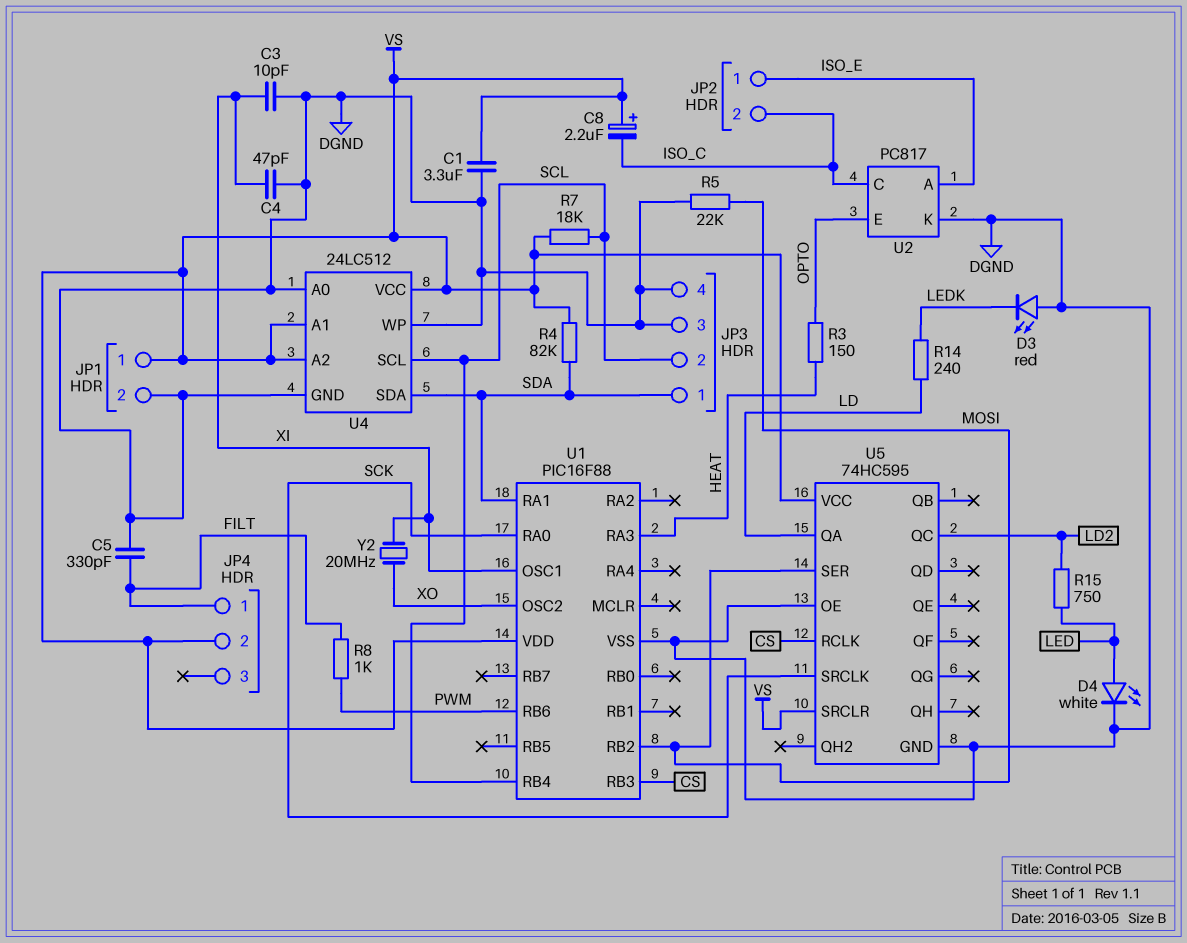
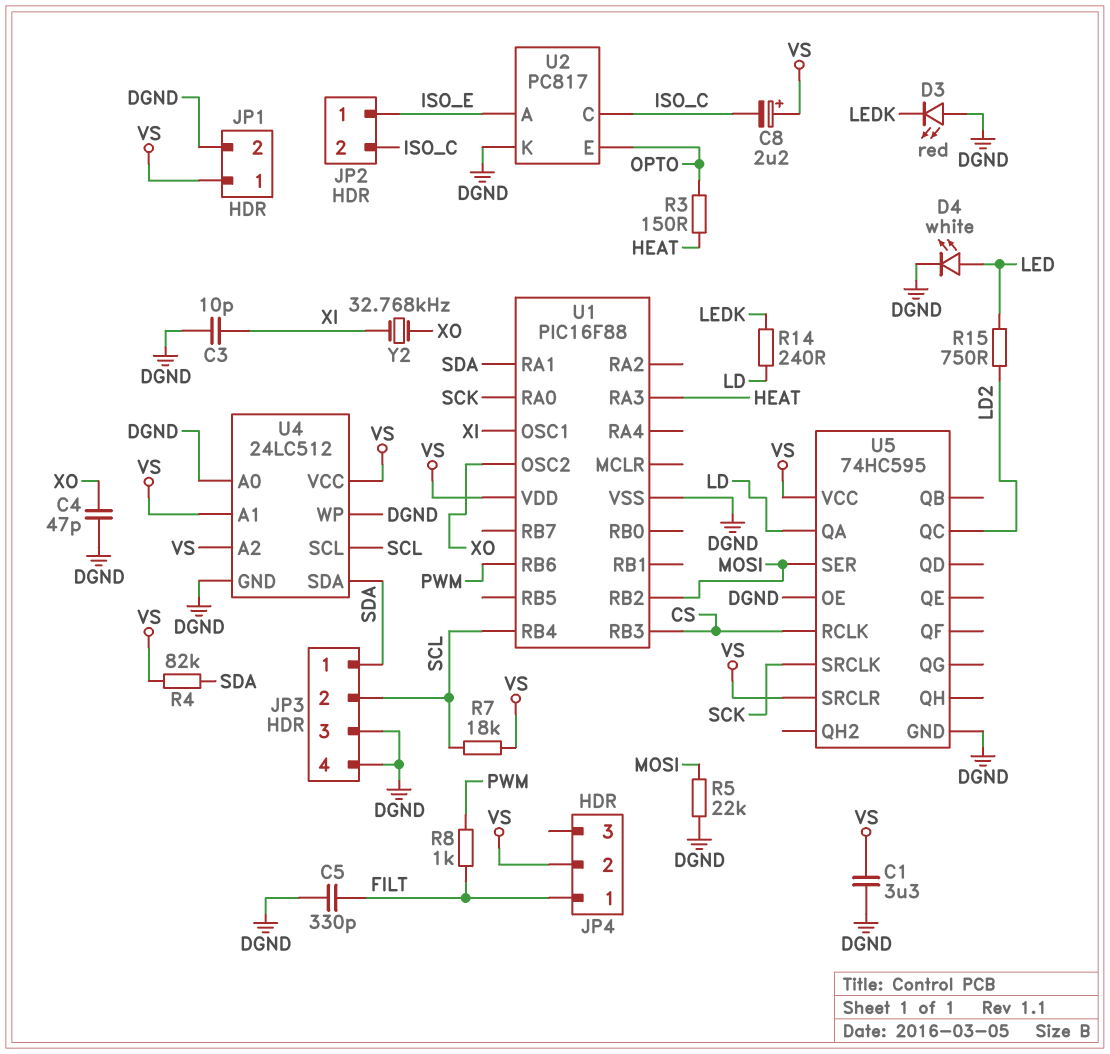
C4: 47pF (DGND, XI) -> 47pF (DGND, XO)
Y2: 20MHz (XI, XO) -> 32.768kHz (XI, XO)

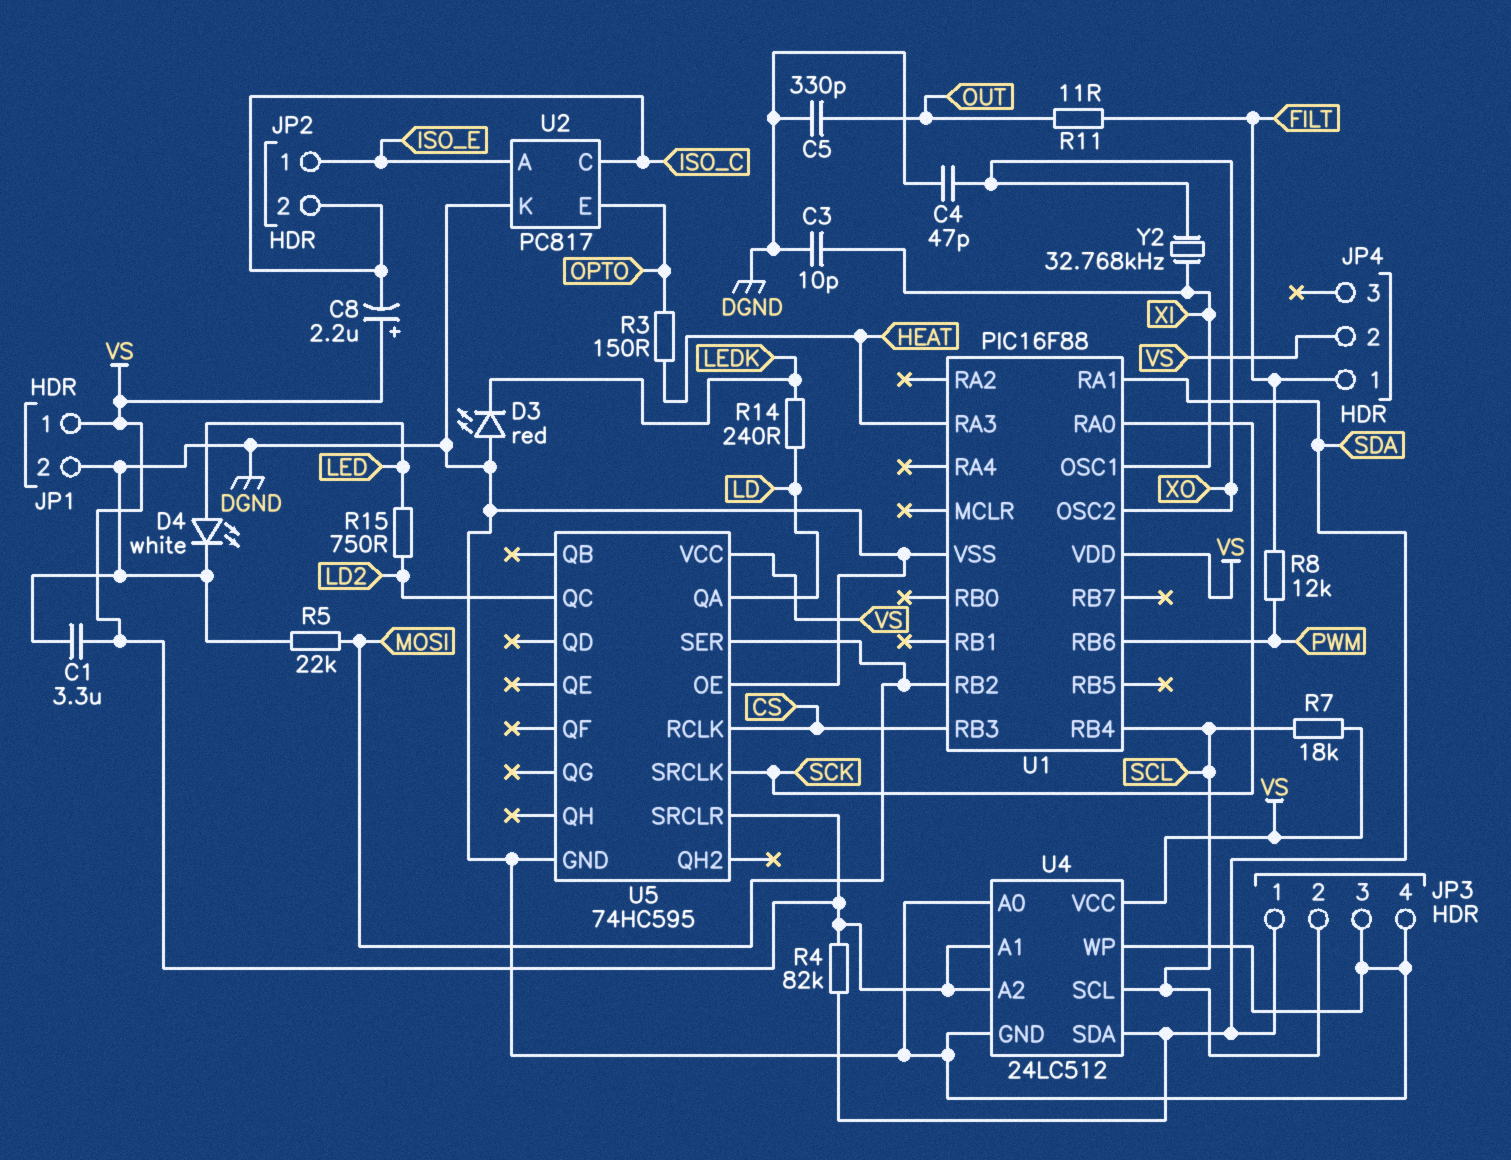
C5: 330pF (DGND, FILT) -> 330pF (DGND, OUT)
R8: 1k (FILT, PWM) -> 12k (FILT, PWM)
R11: none -> 11 (FILT, OUT)

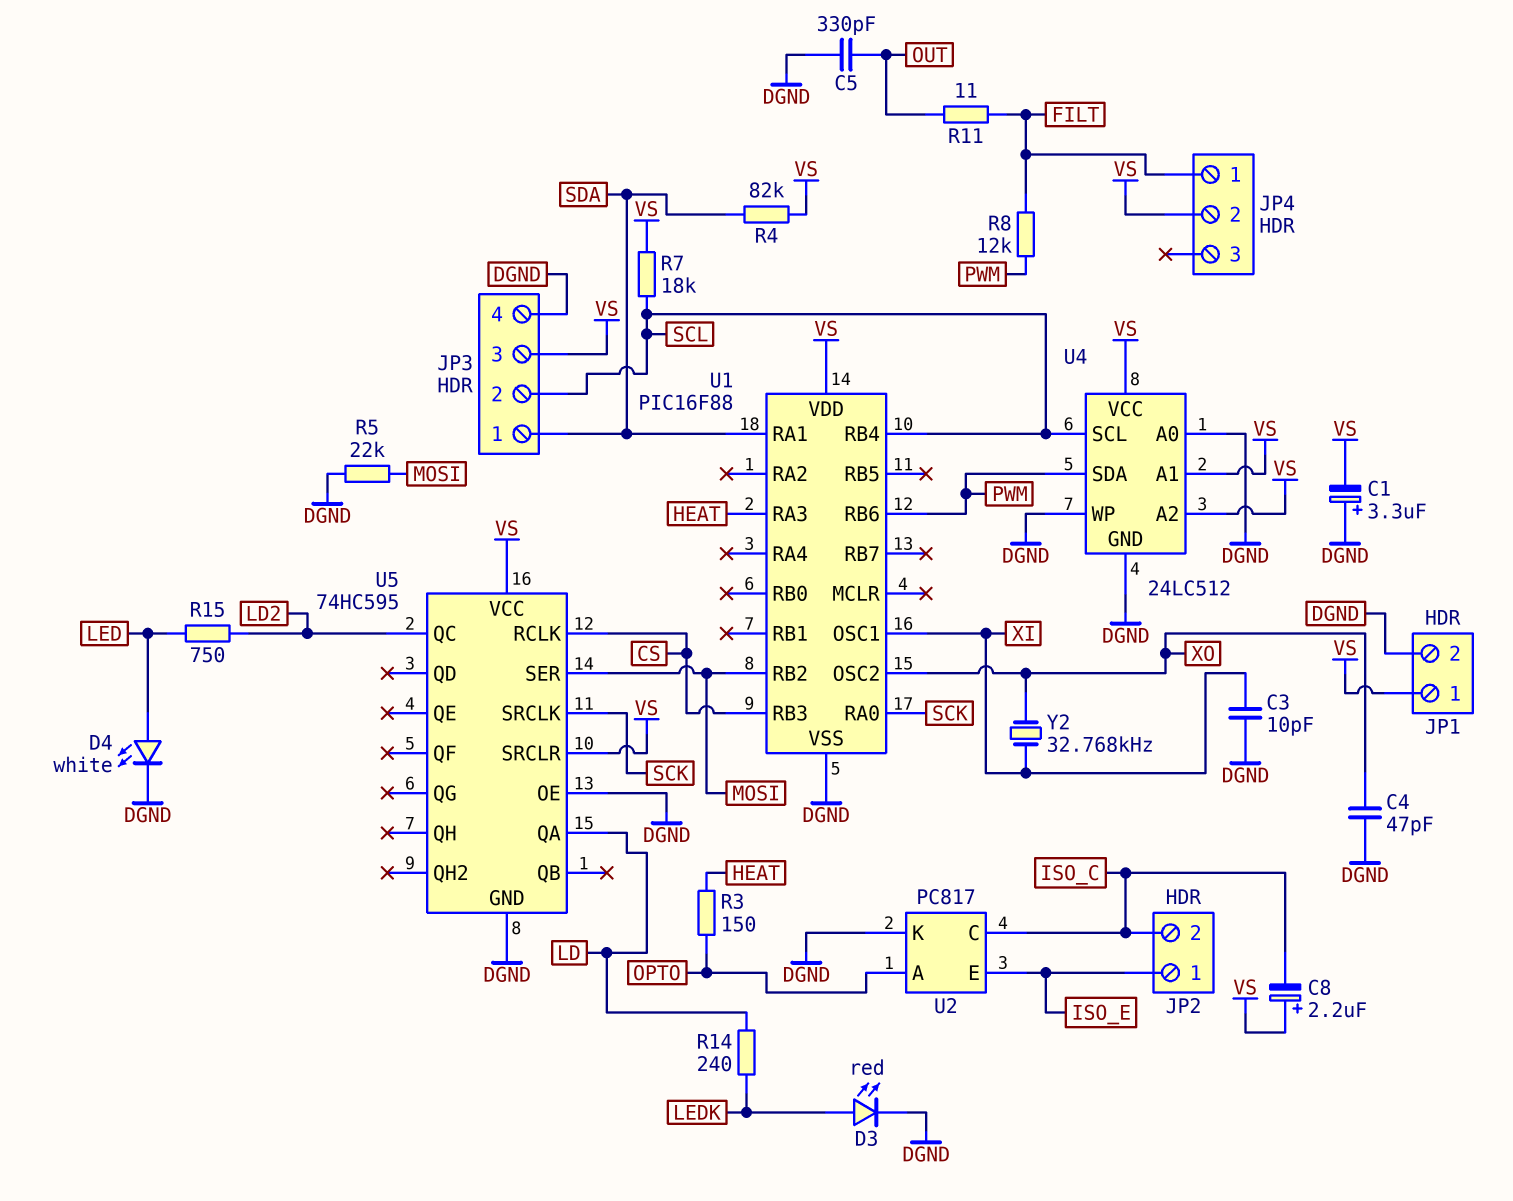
C1: 3.3uF (DGND, VS) -> 3.3uF (plus DGND, minus VS)
D3: LED red (A DGND, K LEDK) -> LED red (A LEDK, K DGND)
JP3 pin 3: DGND -> VS
U2 pin A: ISO_E -> OPTO
U2 pin E: OPTO -> ISO_E
U4 pin SDA: SDA -> PWM

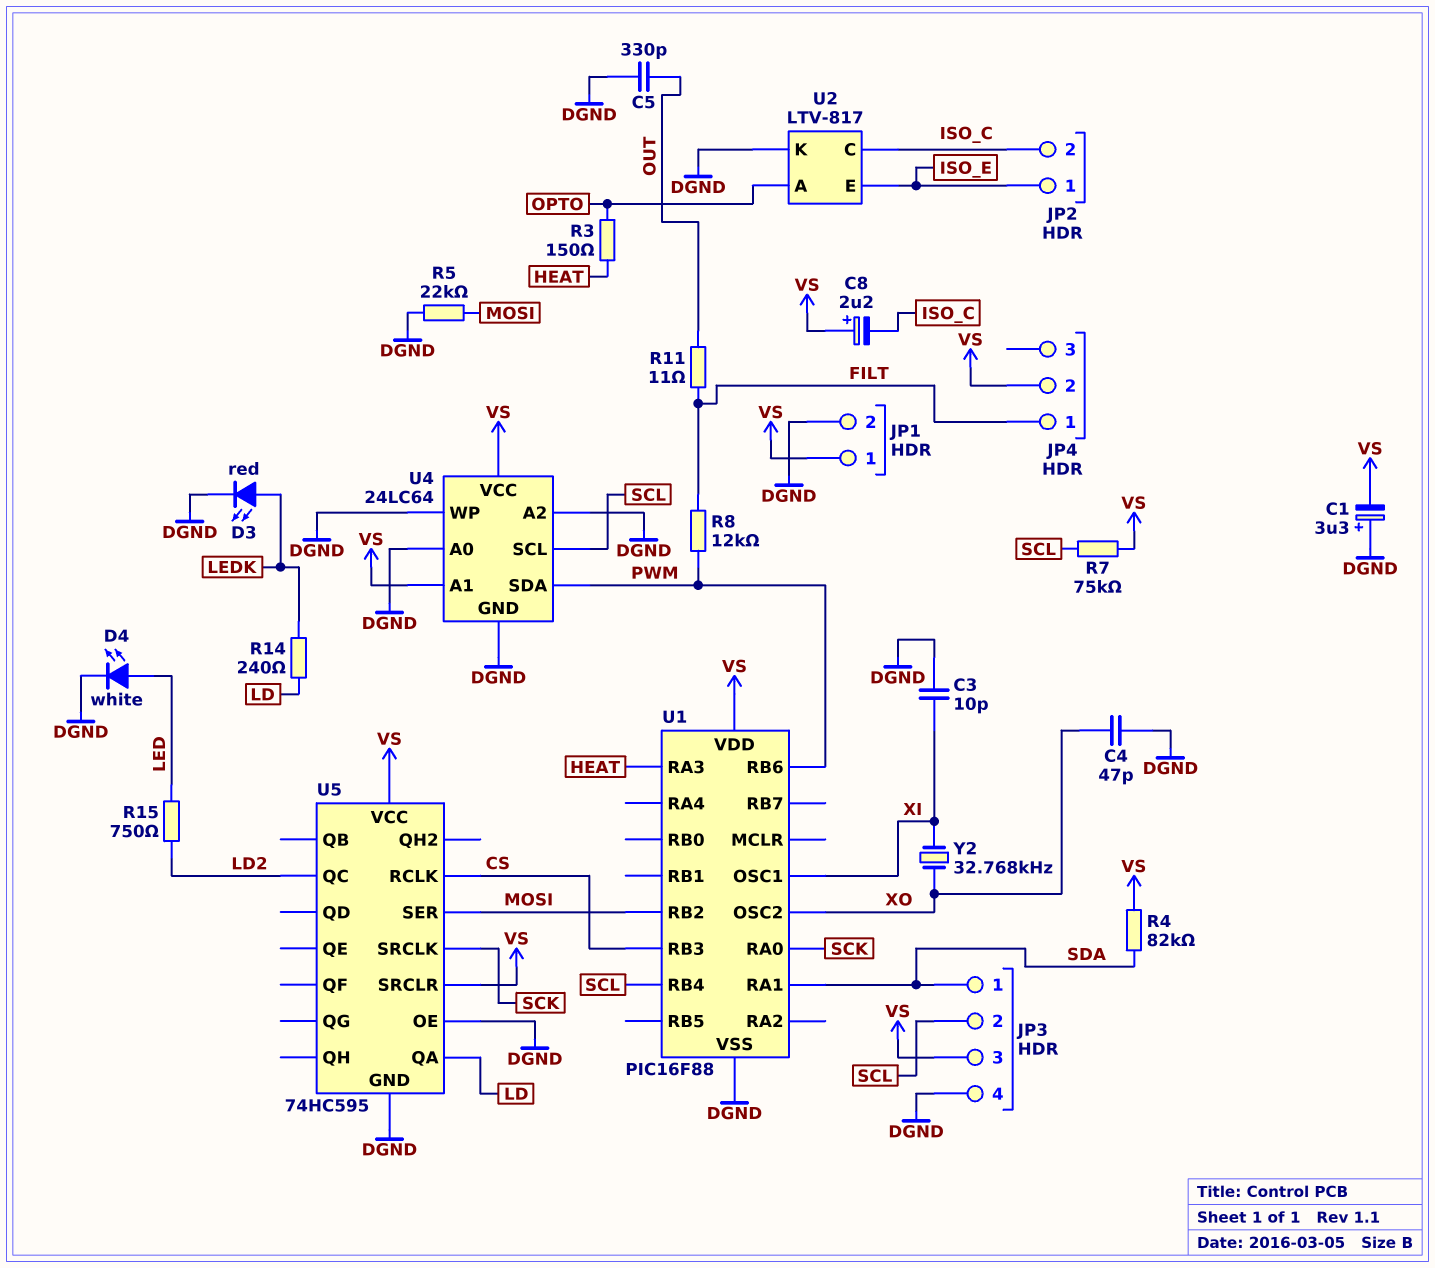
R7: 18k (SCL, VS) -> 75k (SCL, VS)
U2: PC817 -> LTV-817
U4: 24LC512 -> 24LC64
U4 pin A2: VS -> DGND

